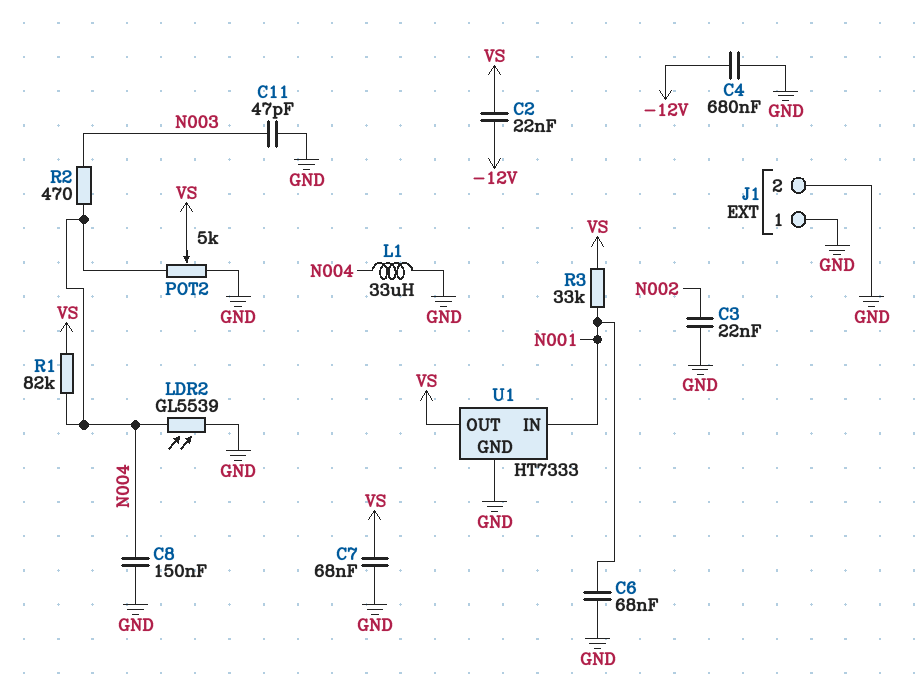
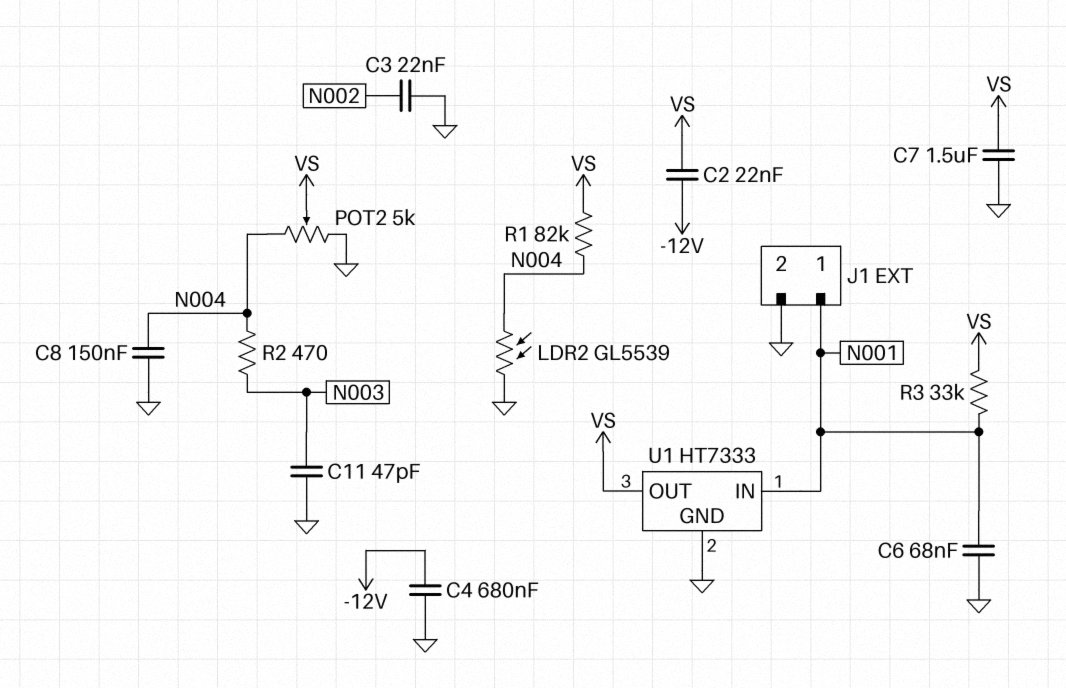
C7: 68nF (GND, VS) -> 1.5uF (GND, VS)
J1 pin 1: GND -> N001
L1: 33uH (GND, N004) -> none

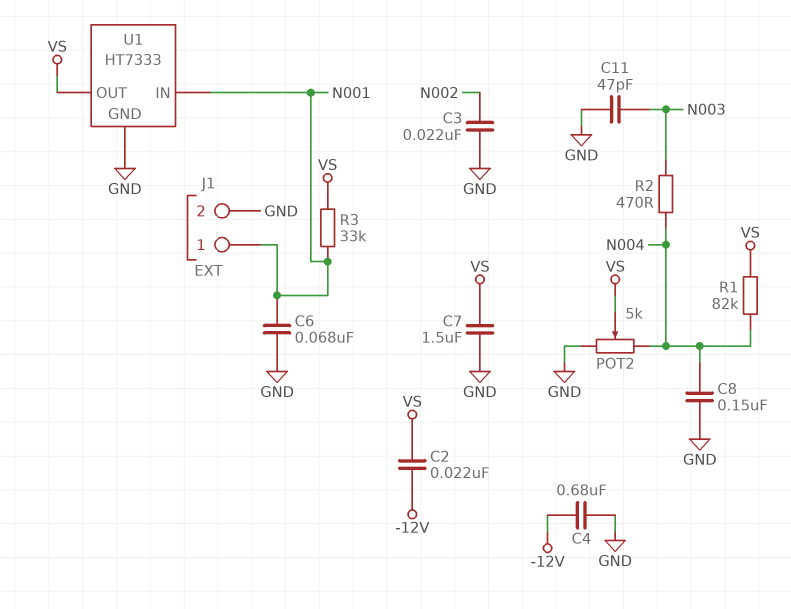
LDR2: GL5539 (GND, N004) -> none

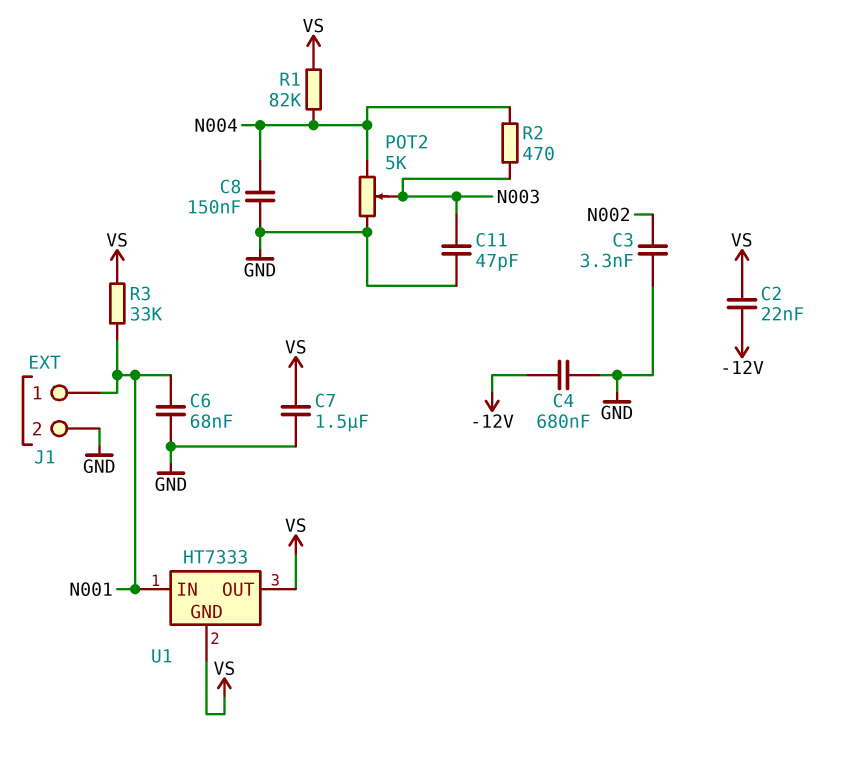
C3: 22nF (GND, N002) -> 3.3nF (GND, N002)
POT2: 5k (GND, N004, wiper VS) -> 5k (GND, N004, wiper N003)
U1 pin GND: GND -> VS

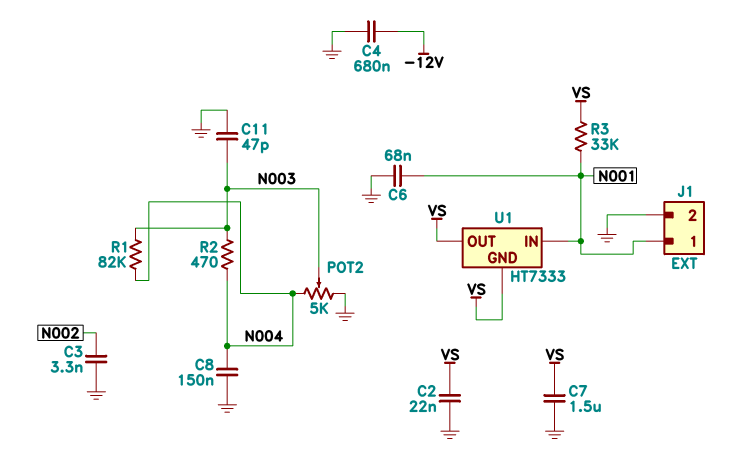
C2: 22nF (-12V, VS) -> 22nF (GND, VS)
R1: 82k (N004, VS) -> 82k (N003, N004)

